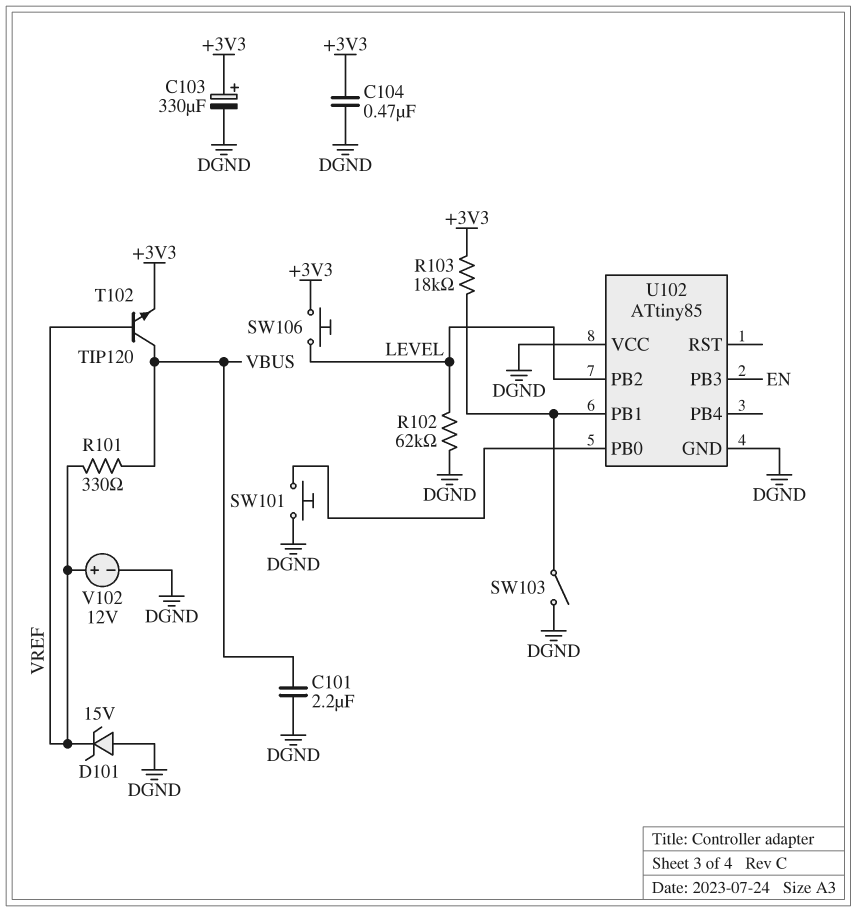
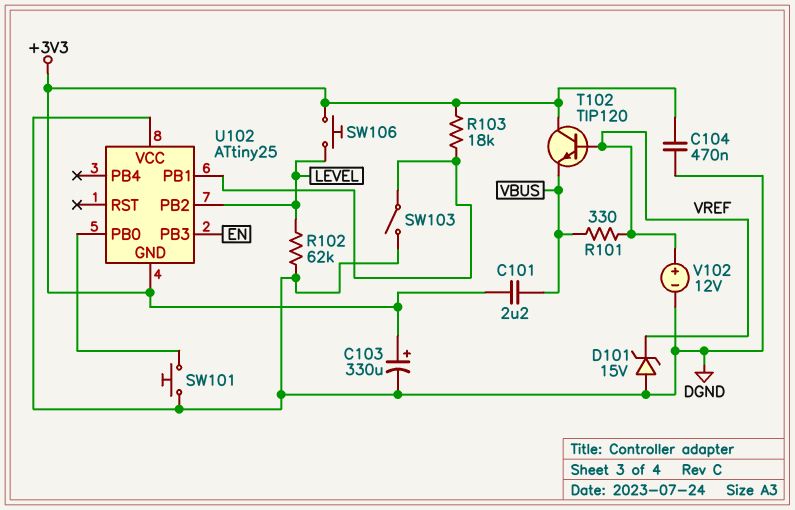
C101: 2.2uF (DGND, VBUS) -> 2.2uF (+3V3, VBUS)
T102: NPN TIP120 (B VREF, C VBUS, E +3V3) -> NPN TIP120 (B VREF, C +3V3, E VBUS)
U102: ATtiny85 -> ATtiny25
U102 pin GND: DGND -> +3V3

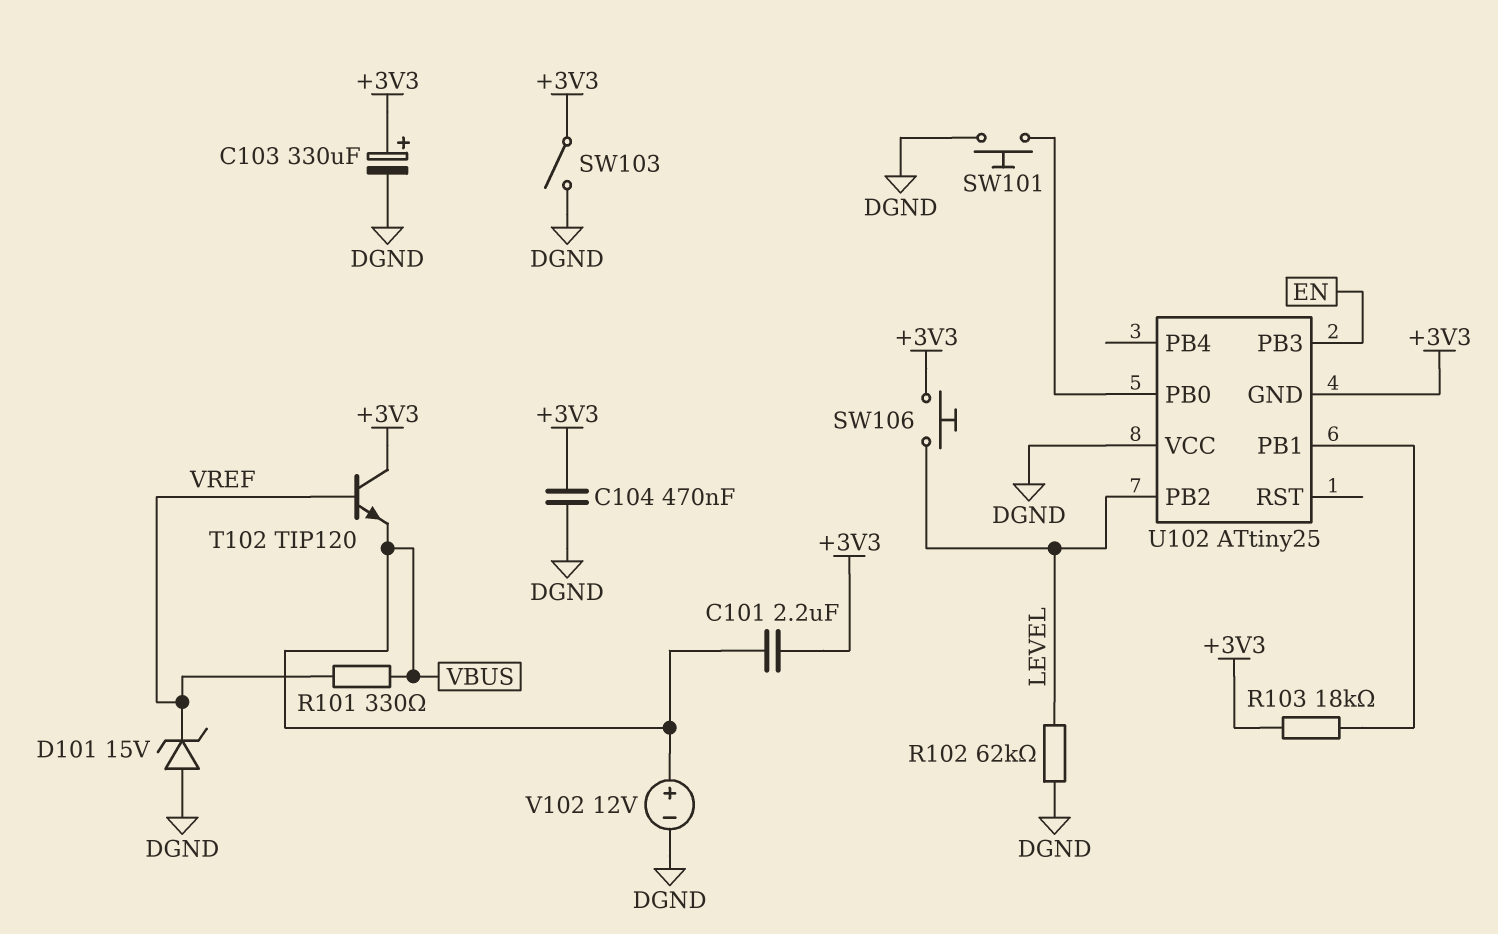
SW103: switch (DGND, U102/PB1) -> switch (+3V3, DGND)
V102: 12V (plus VREF, minus DGND) -> 12V (plus VBUS, minus DGND)

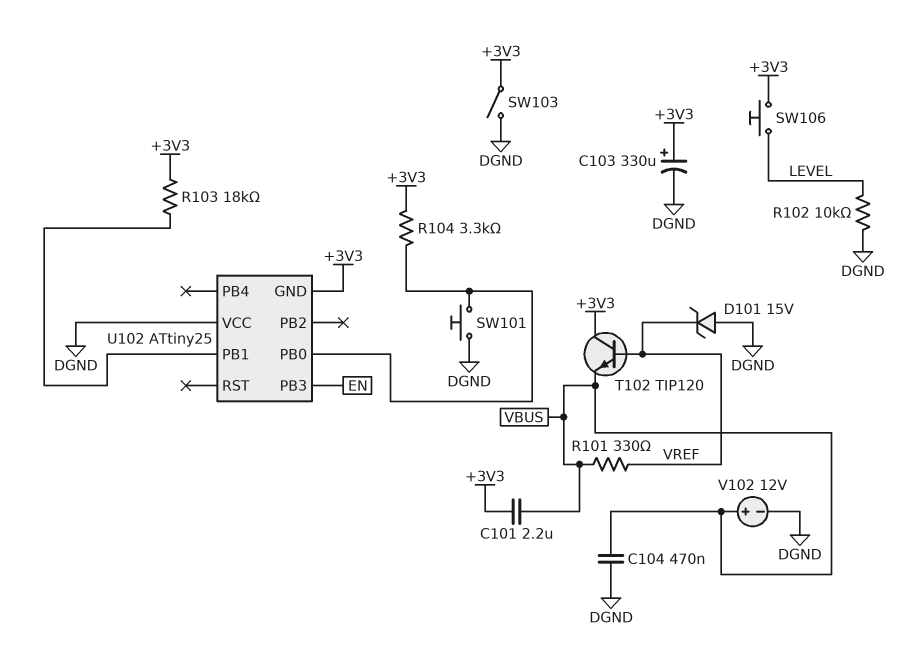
C104: 470nF (+3V3, DGND) -> 470nF (DGND, VBUS)
R102: 62k (DGND, LEVEL) -> 10k (DGND, LEVEL)
R104: none -> 3.3k (+3V3, U102/PB0)
U102 pin PB2: LEVEL -> none

